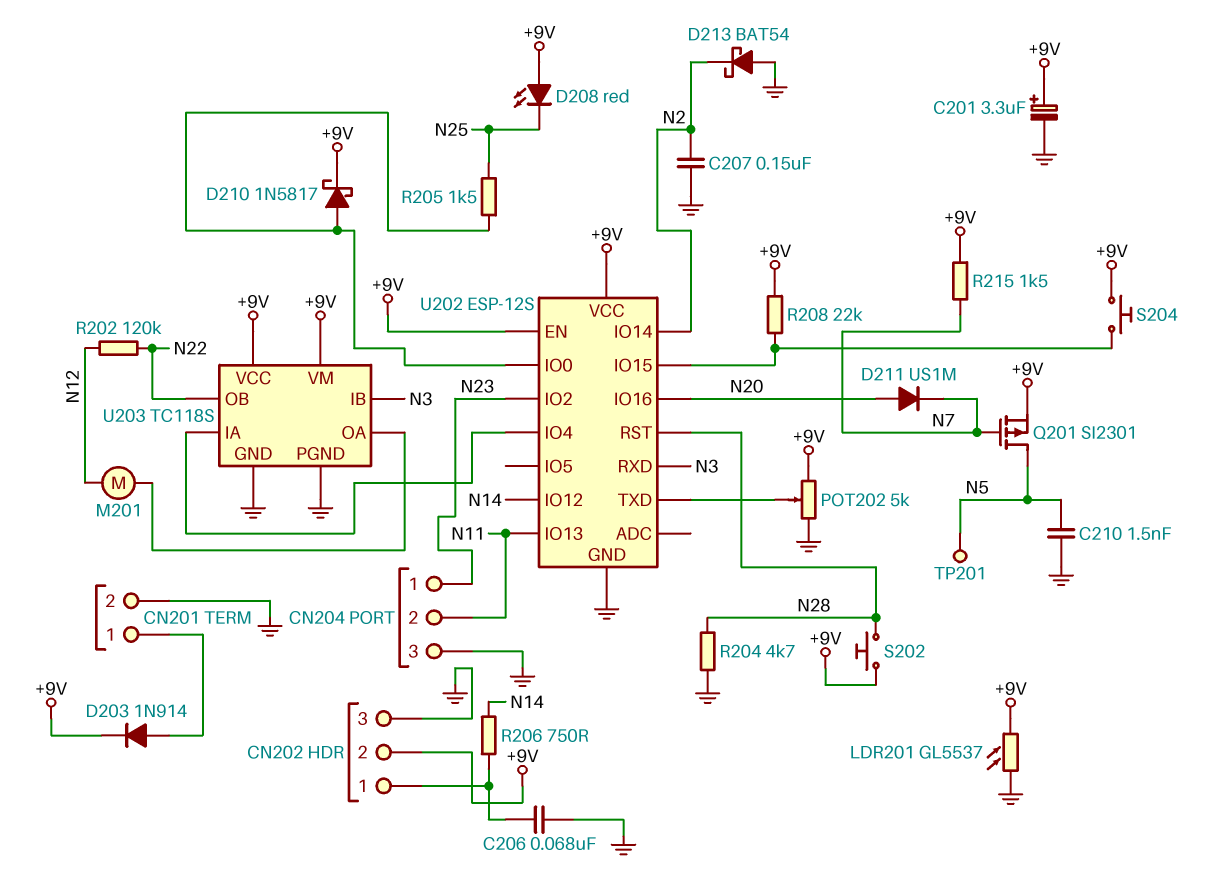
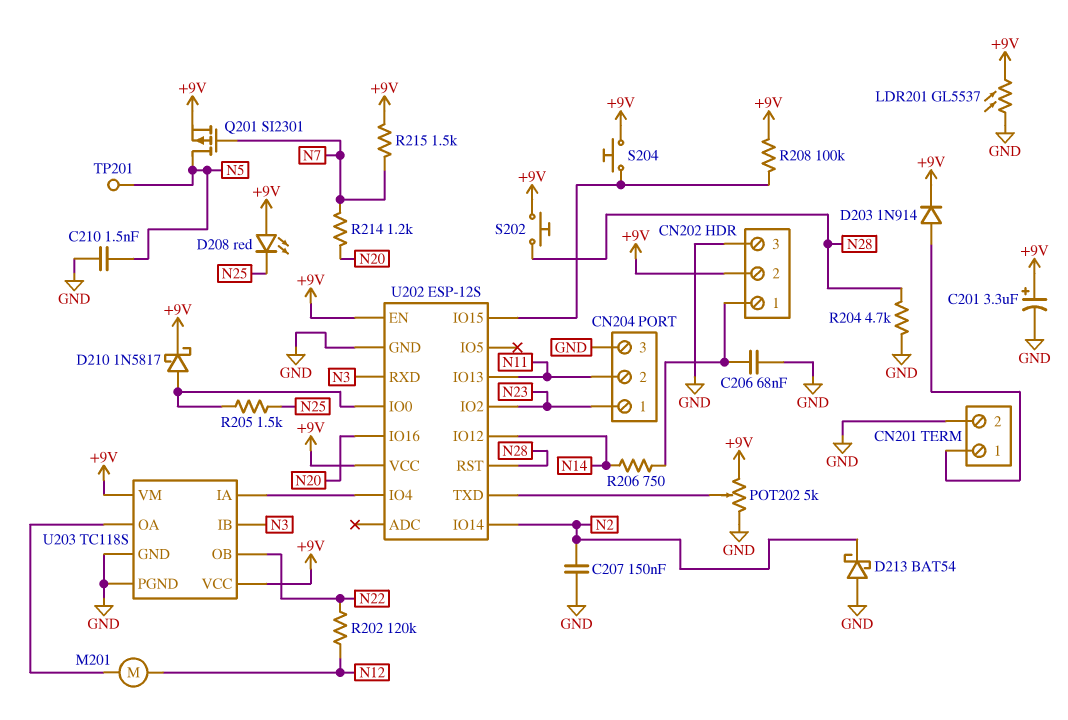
D211: diode US1M (A N20, K N7) -> none
R208: 22k (+9V, U202/IO15) -> 100k (+9V, U202/IO15)
R214: none -> 1.2k (N7, N20)

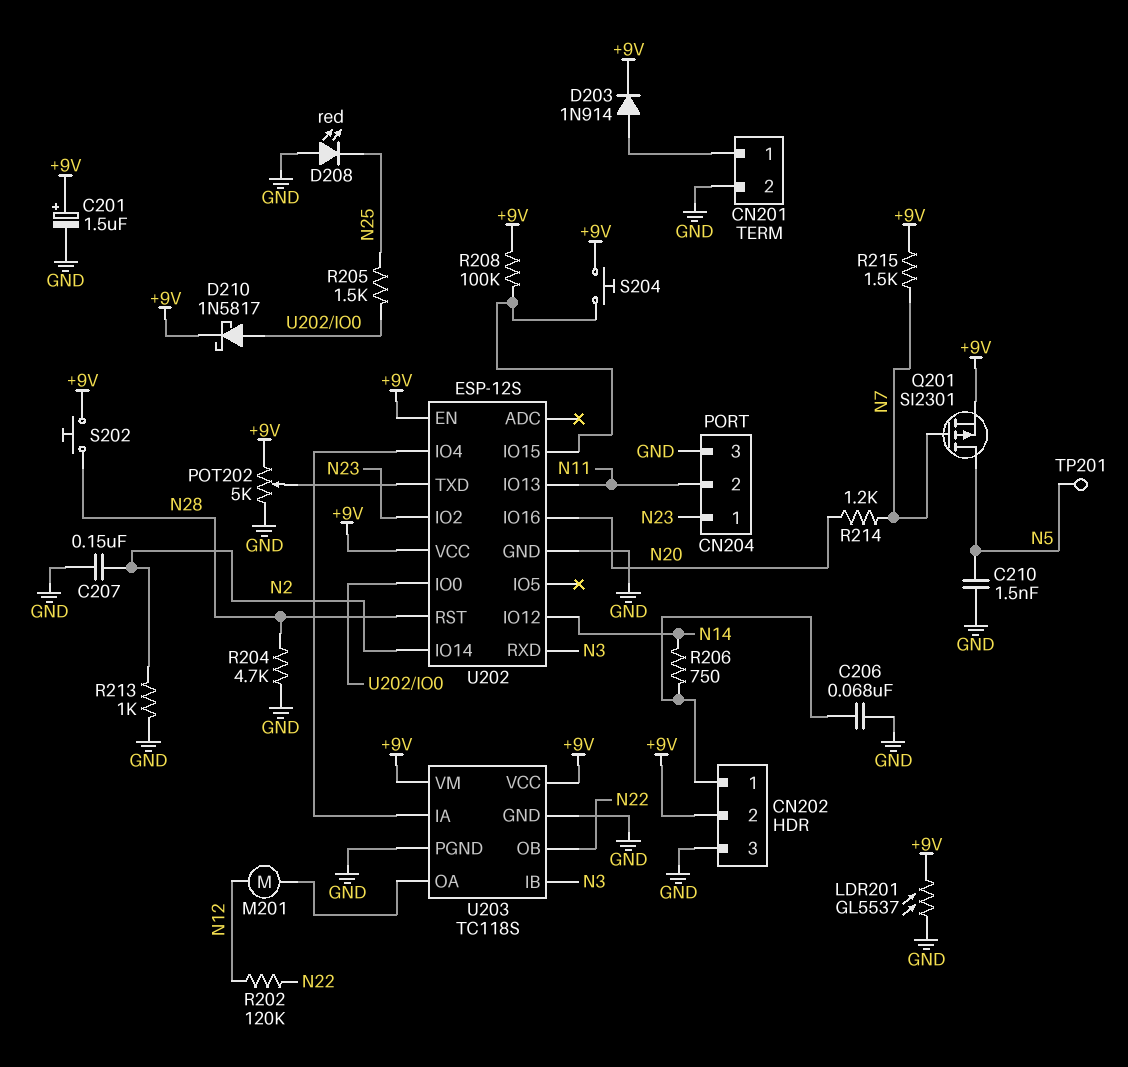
C201: 3.3uF (plus +9V, minus GND) -> 1.5uF (plus +9V, minus GND)
D208: LED red (A +9V, K N25) -> LED red (A GND, K N25)
D213: schottky BAT54 (A GND, K N2) -> none
R213: none -> 1k (GND, N2)

